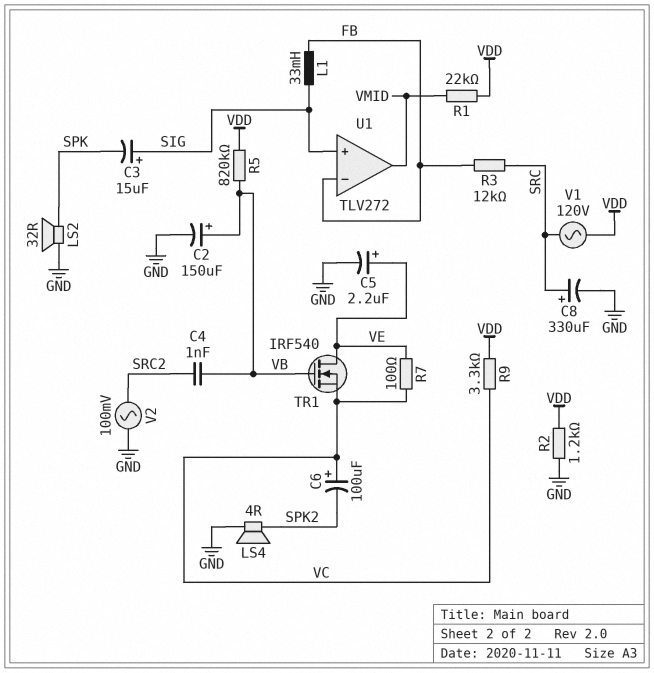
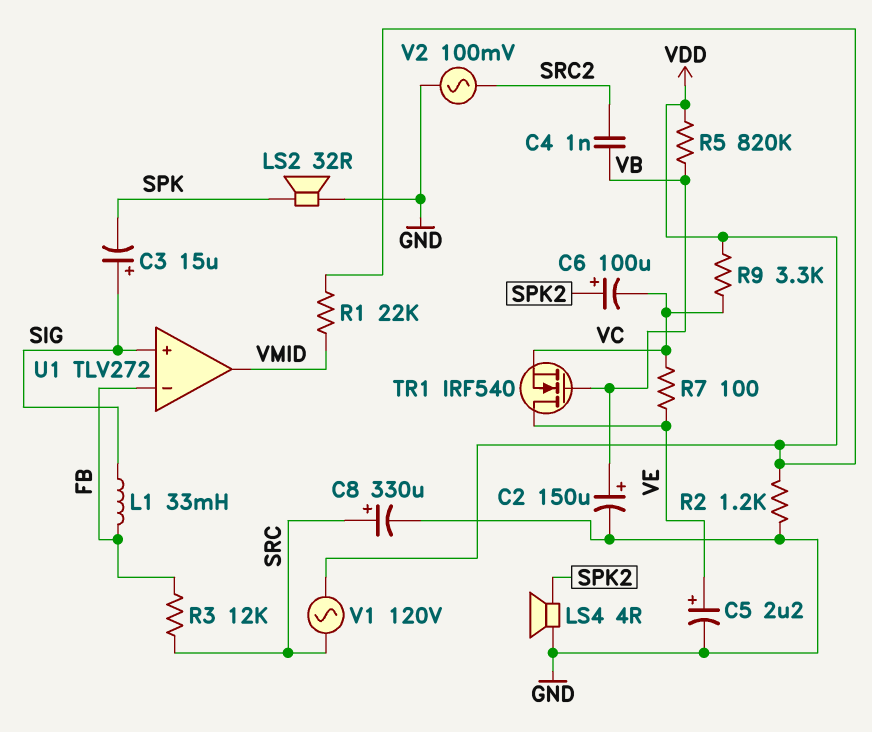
C6: 100uF (plus VC, minus SPK2) -> 100uF (plus SPK2, minus VC)

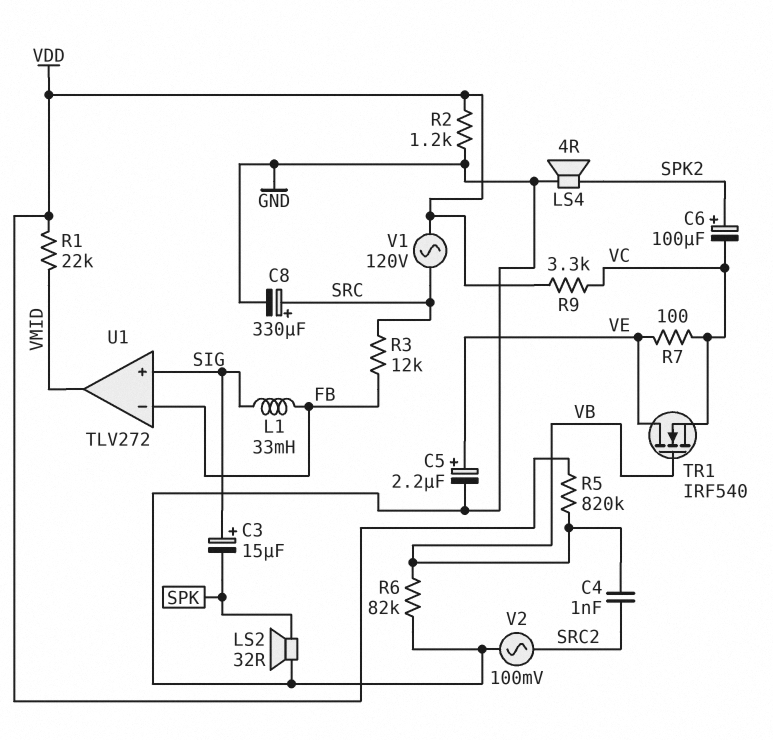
C2: 150uF (plus VB, minus GND) -> none
R6: none -> 82k (GND, VB)

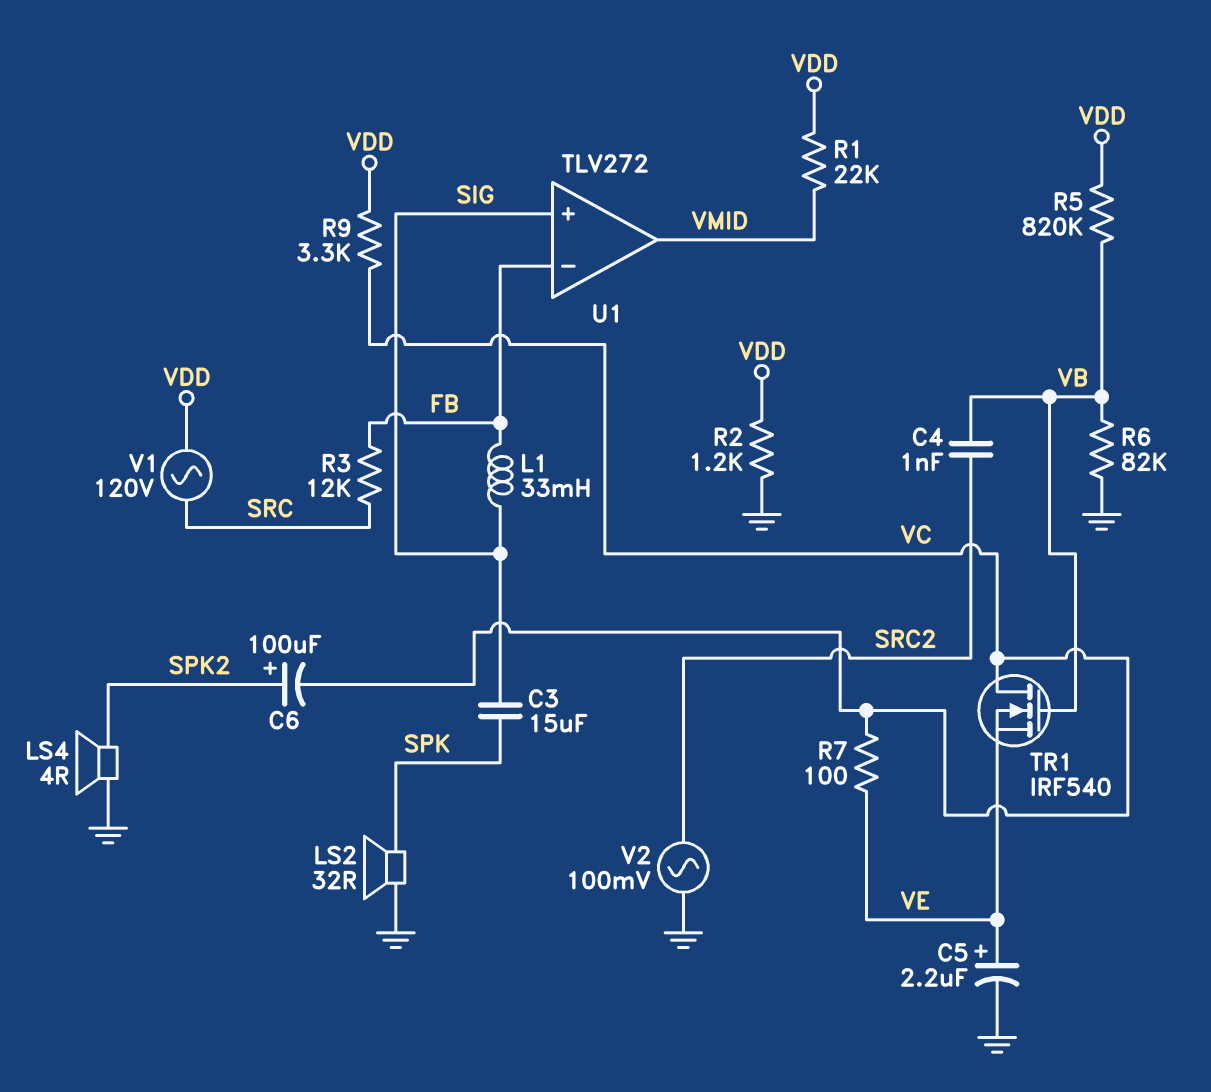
C3: 15uF (plus SIG, minus SPK) -> 15uF (SIG, SPK)
C8: 330uF (plus SRC, minus GND) -> none
TR1: NMOS IRF540 (G VB, D VE, S VC) -> NMOS IRF540 (G VB, D VC, S VE)

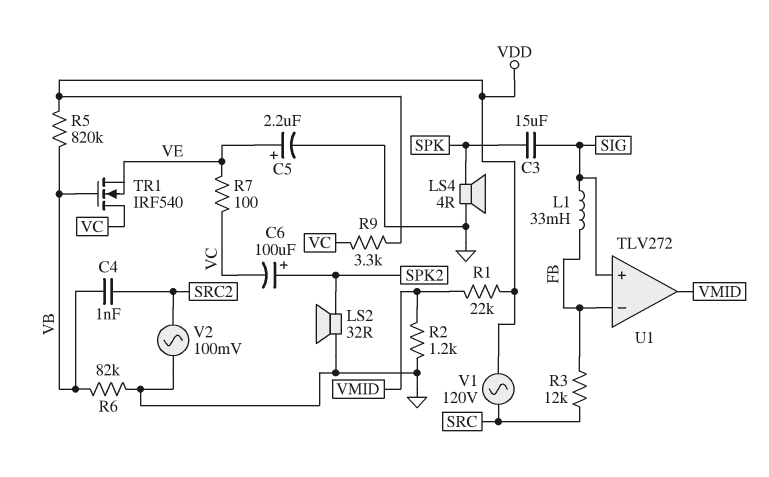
LS2: speaker 32R (GND, SPK) -> speaker 32R (GND, SPK2)
LS4: speaker 4R (GND, SPK2) -> speaker 4R (GND, SPK)
R2: 1.2k (GND, VDD) -> 1.2k (GND, VMID)

